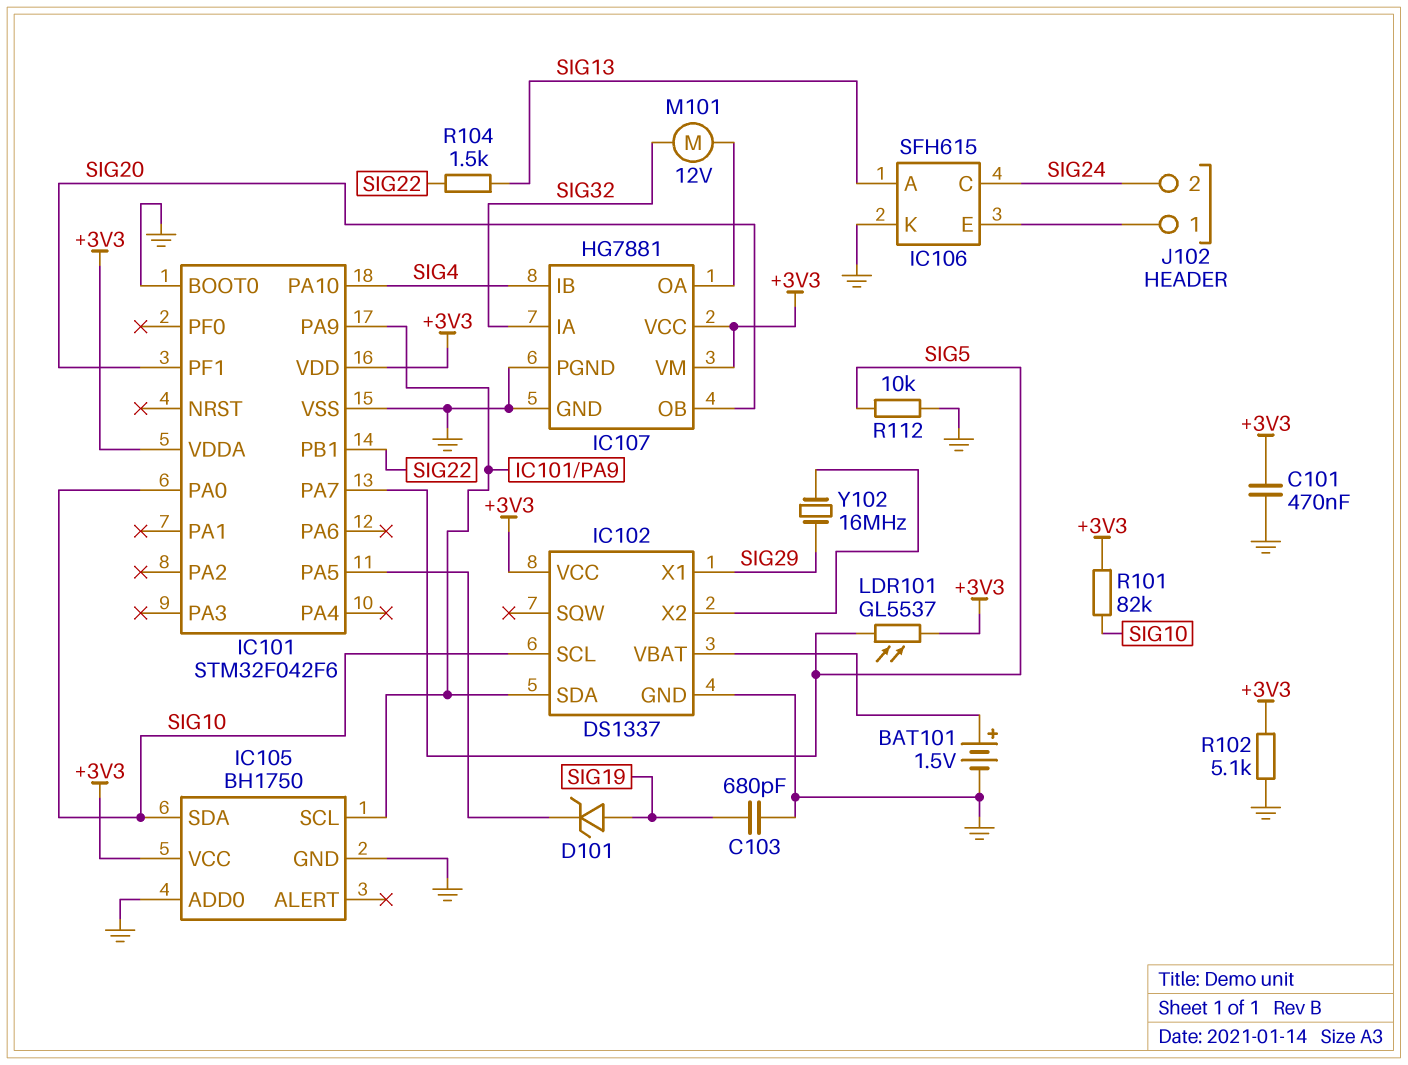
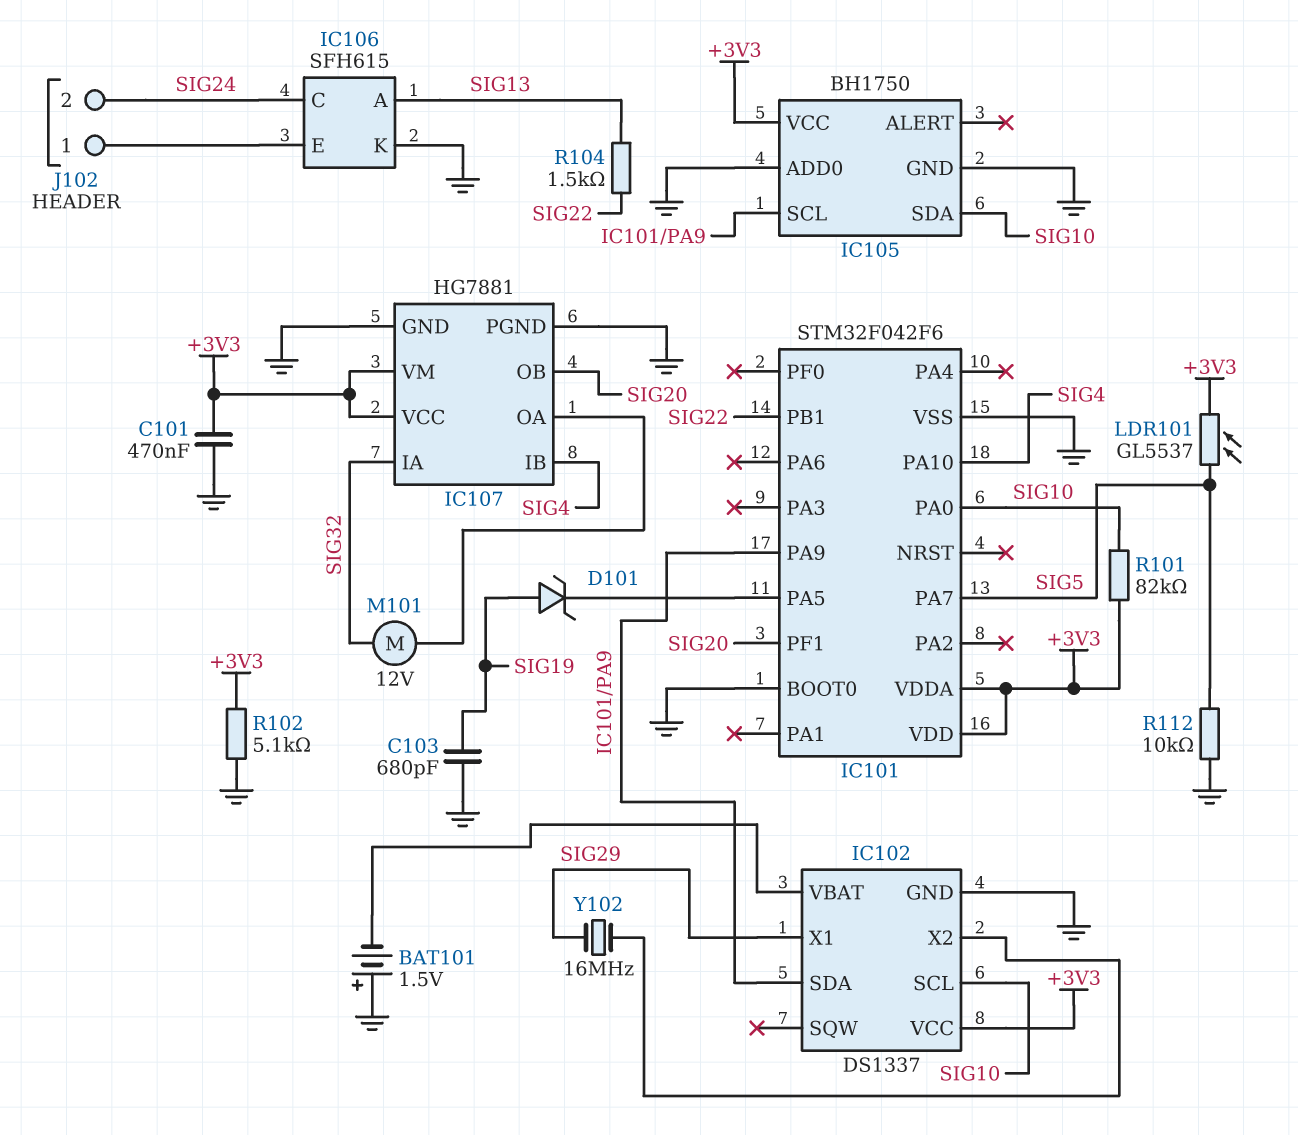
BAT101: 1.5V (plus IC102/VBAT, minus GND) -> 1.5V (plus GND, minus IC102/VBAT)

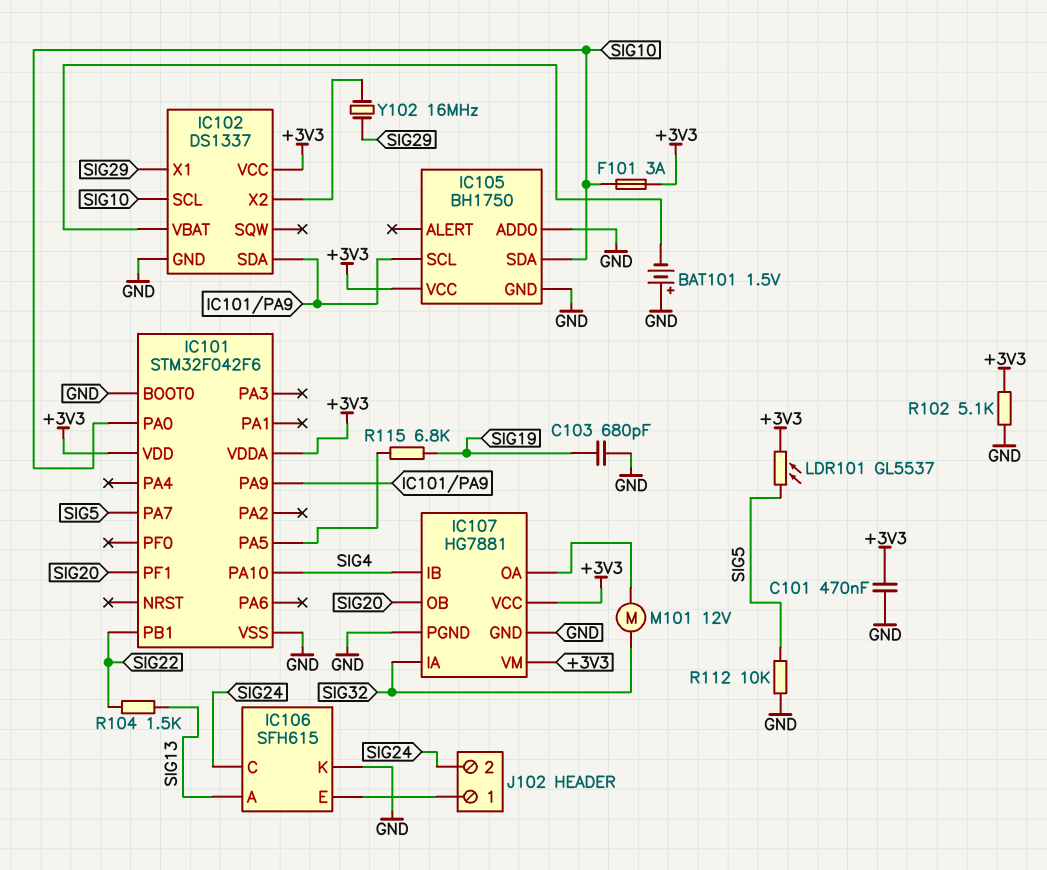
D101: zener (A SIG19, K IC101/PA5) -> none
F101: none -> 3A (+3V3, SIG10)
R101: 82k (+3V3, SIG10) -> none
R115: none -> 6.8k (IC101/PA5, SIG19)

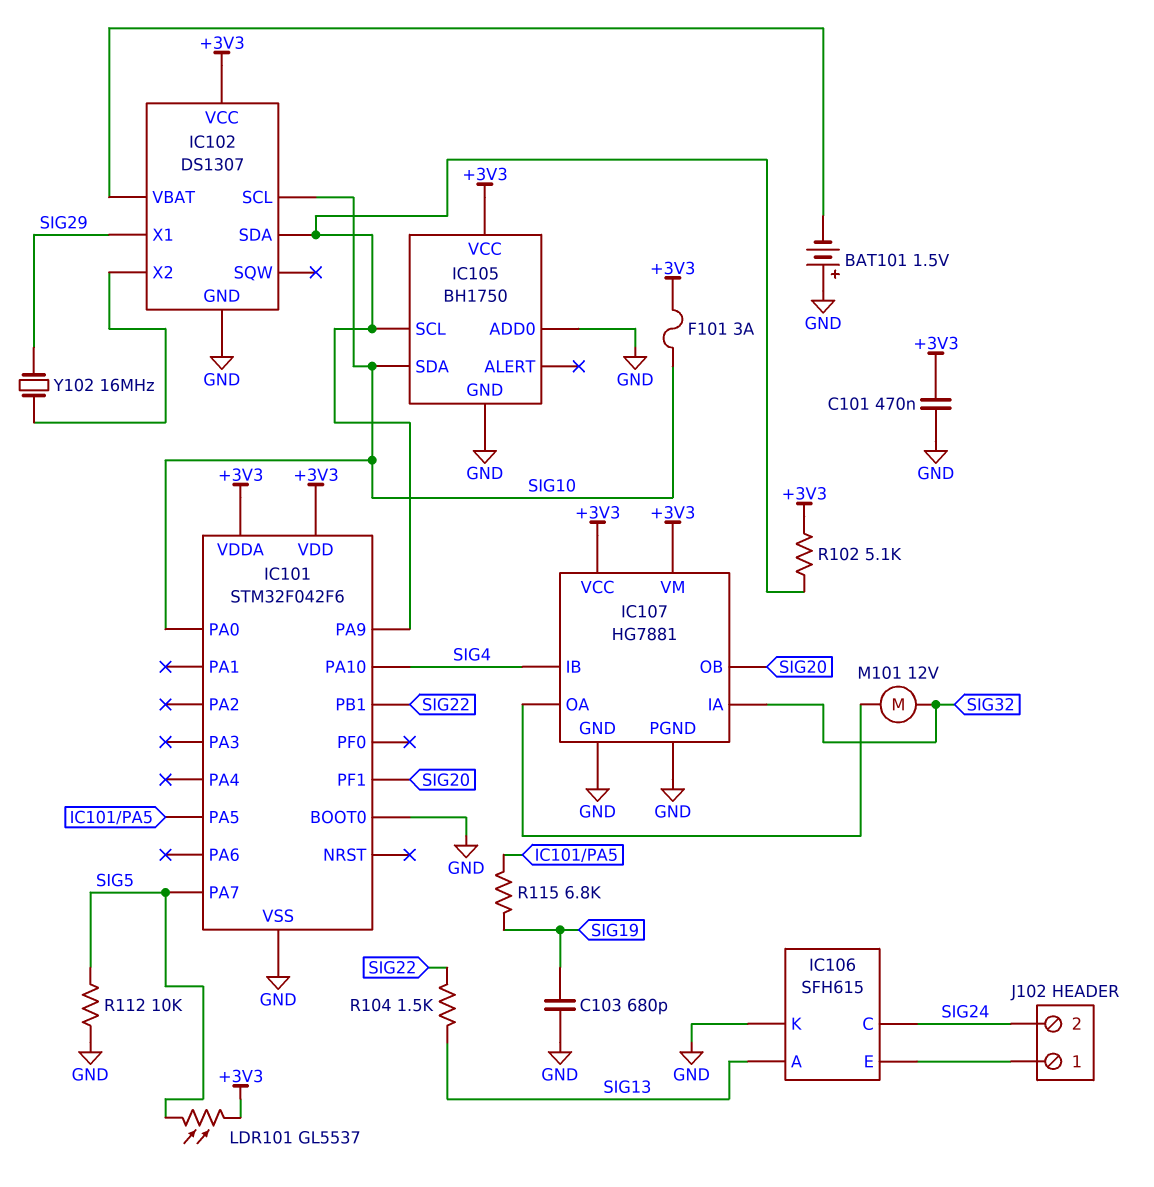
IC102: DS1337 -> DS1307
R102: 5.1k (+3V3, GND) -> 5.1k (+3V3, IC101/PA9)

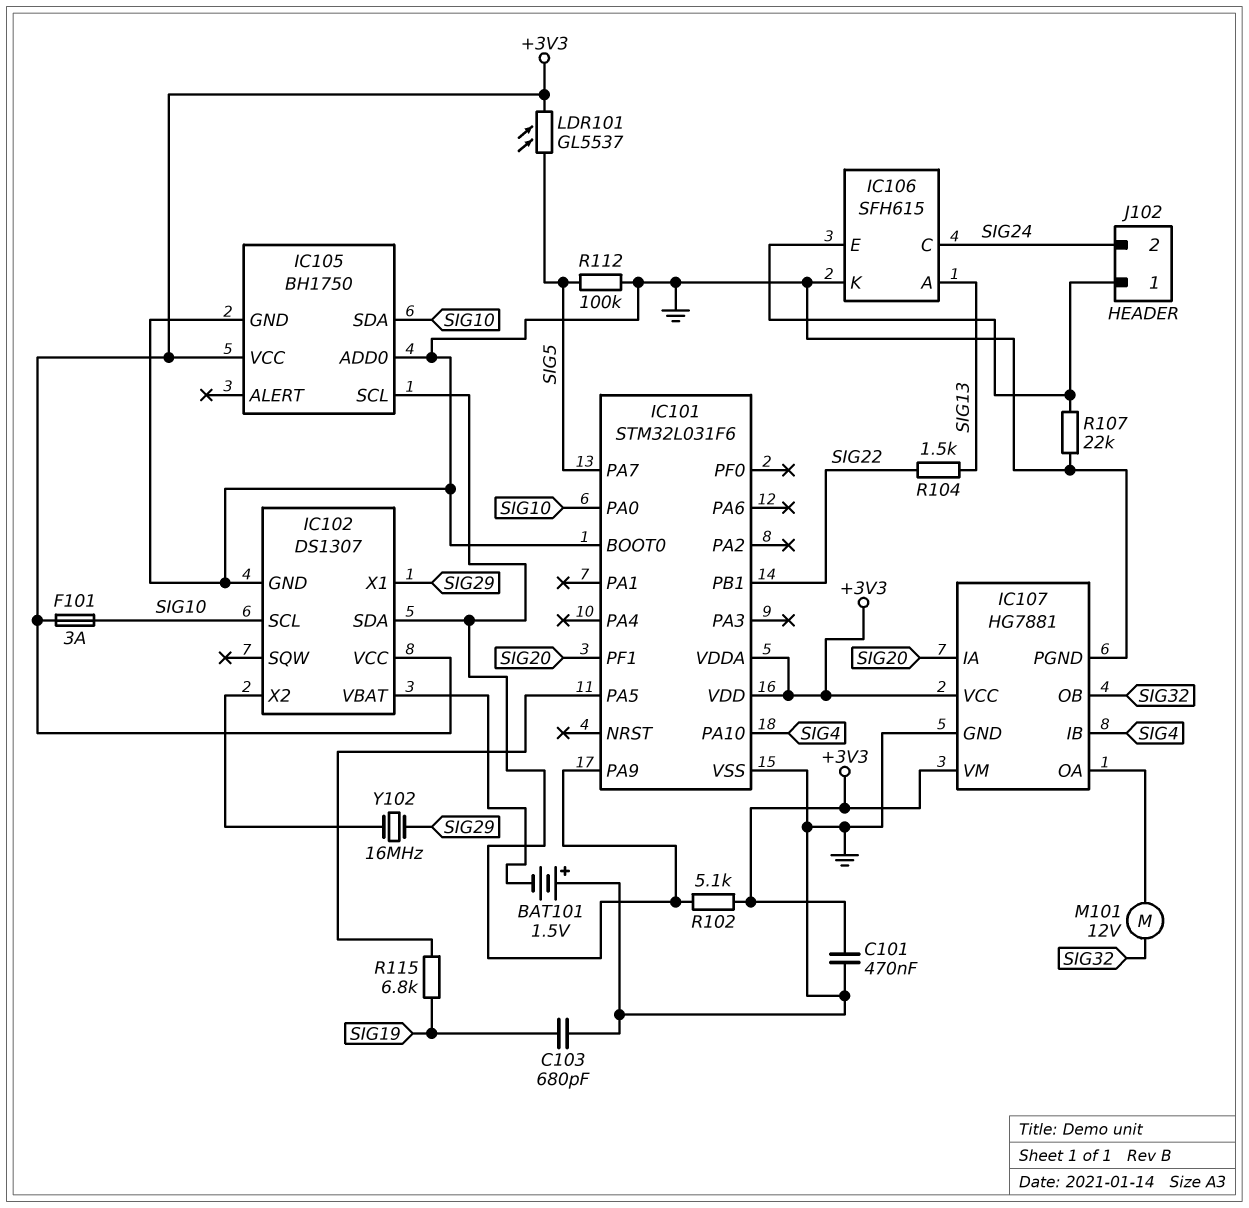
IC101: STM32F042F6 -> STM32L031F6
IC107 pin IA: SIG32 -> SIG20
IC107 pin OB: SIG20 -> SIG32
R107: none -> 22k (GND, IC106/E)
R112: 10k (GND, SIG5) -> 100k (GND, SIG5)

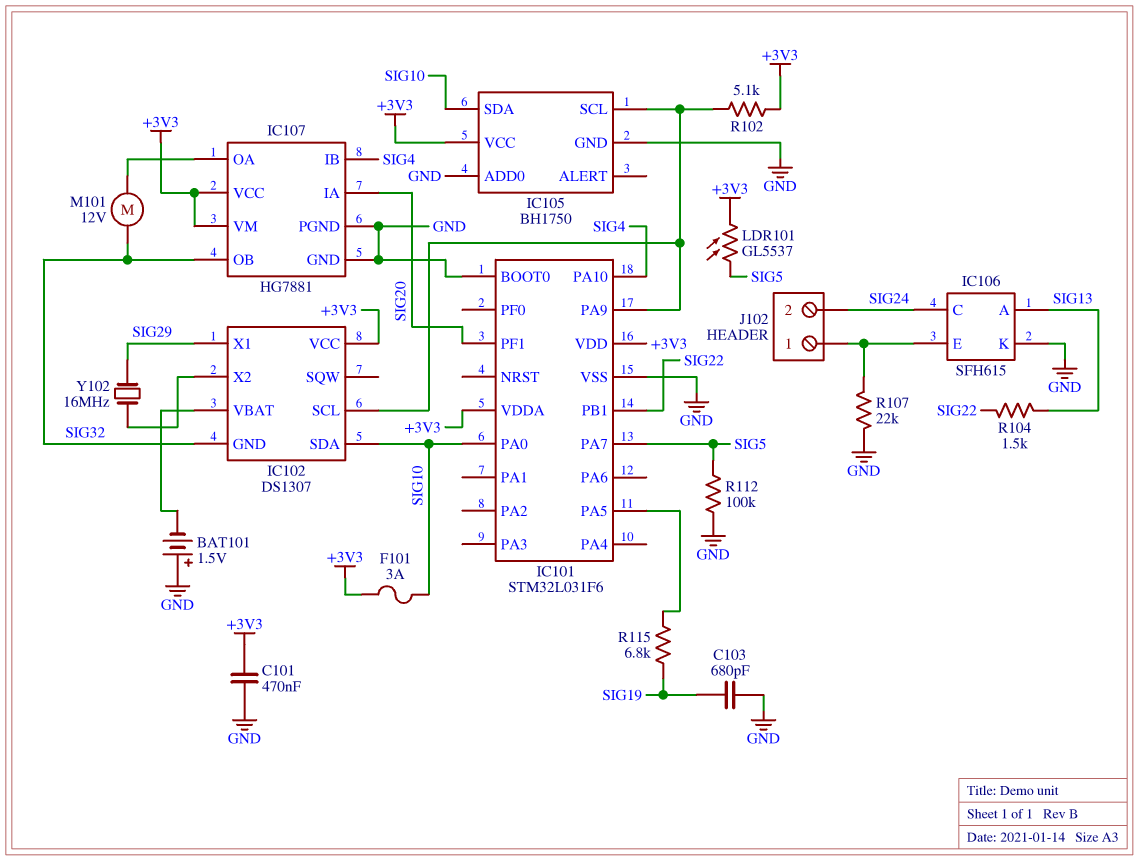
IC102 pin GND: GND -> SIG32
IC102 pin SCL: SIG10 -> IC101/PA9
IC102 pin SDA: IC101/PA9 -> SIG10

